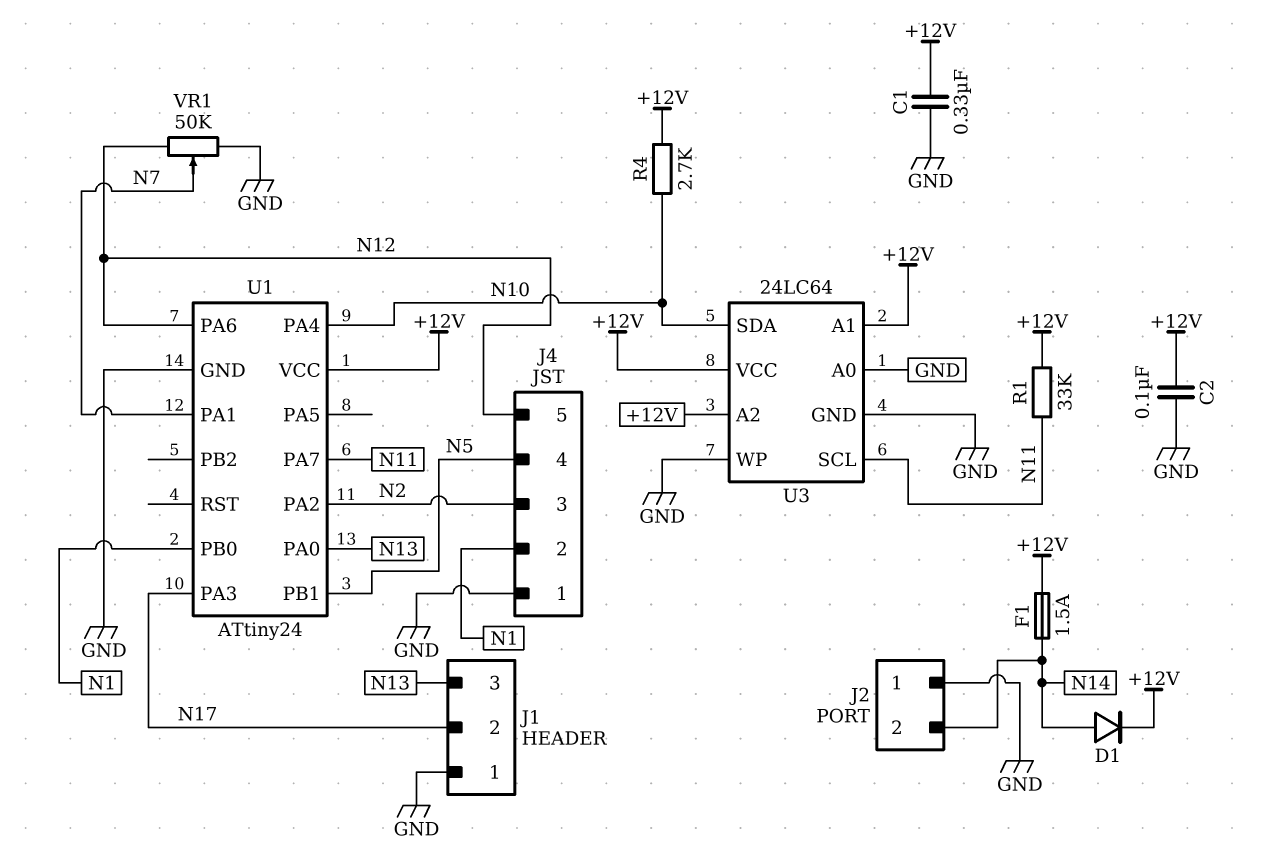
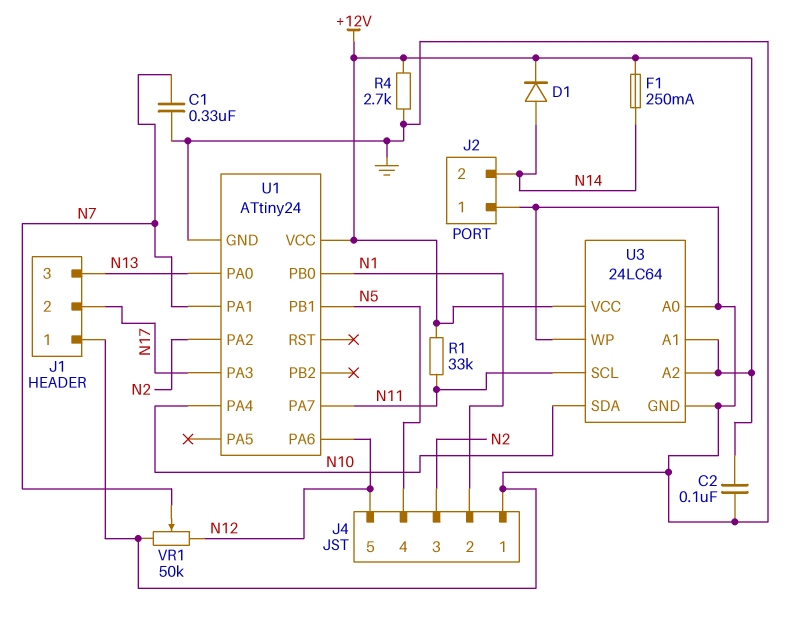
C1: 330nF (+12V, GND) -> 330nF (GND, N7)
F1: 1.5A (+12V, N14) -> 250mA (+12V, N14)
R4: 2.7k (+12V, N10) -> 2.7k (+12V, GND)

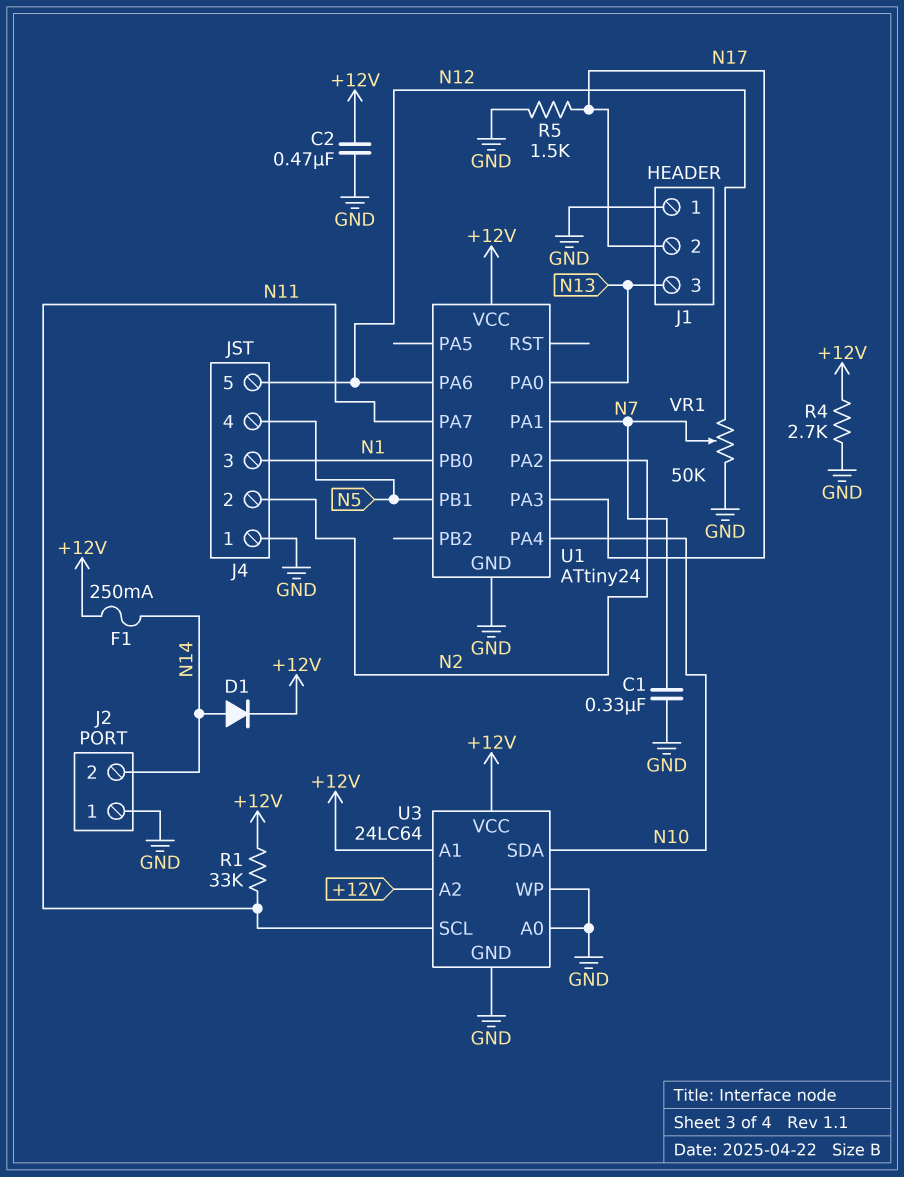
C2: 100nF (+12V, GND) -> 470nF (+12V, GND)
J4 pin 2: N1 -> N2
J4 pin 3: N2 -> N1
R5: none -> 1.5k (GND, N17)

